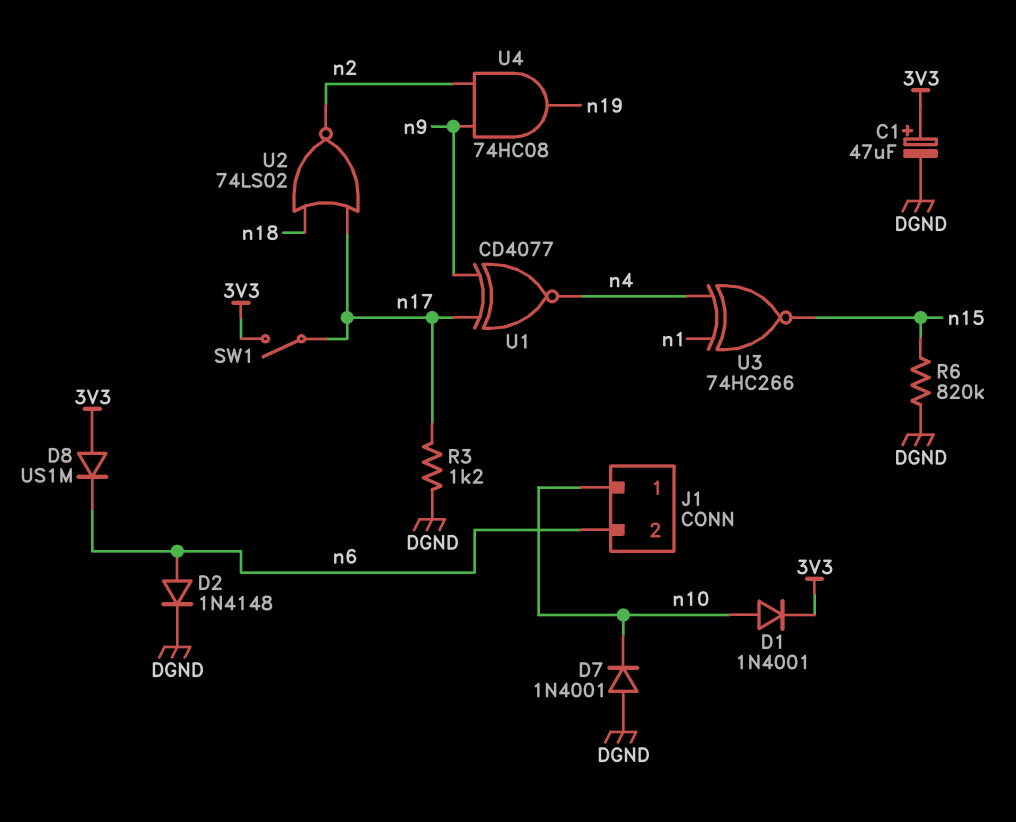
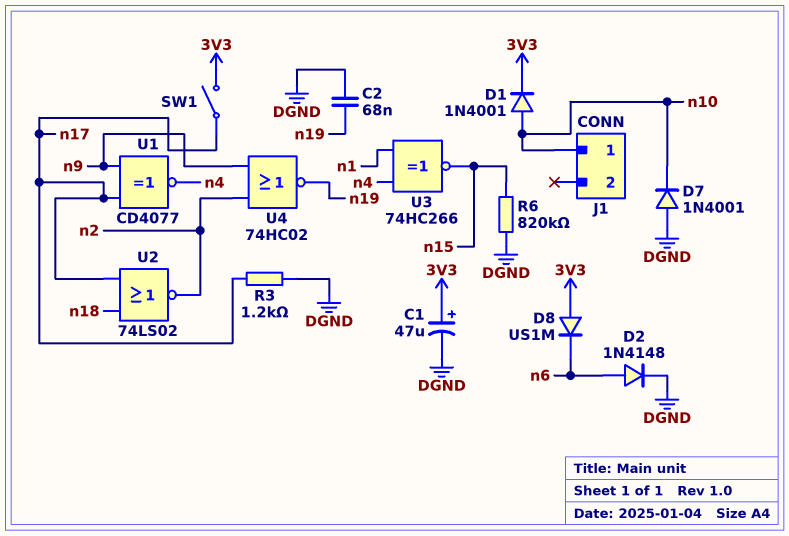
C2: none -> 68nF (DGND, n19)
J1 pin 2: n6 -> none
U4: AND 74HC08 (in n2, in n9, out n19) -> NOR 74HC02 (in n2, in n9, out n19)

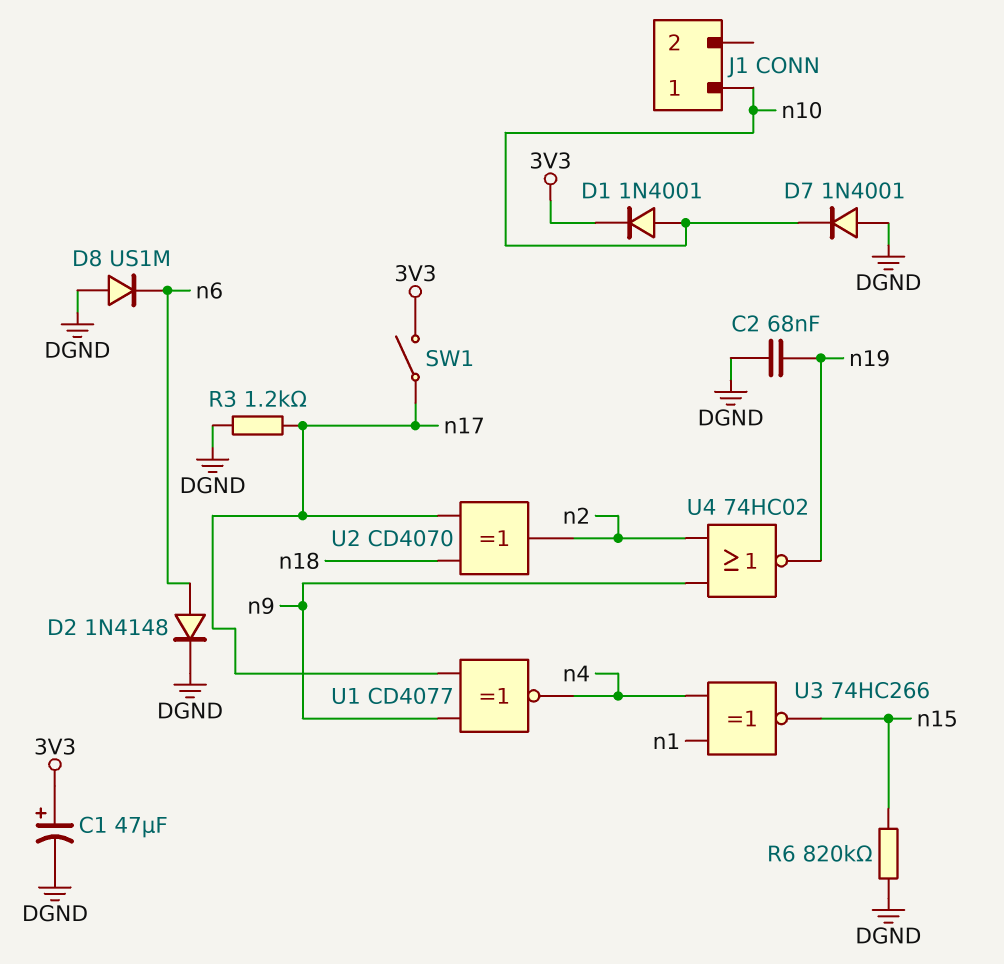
D8: diode US1M (A 3V3, K n6) -> diode US1M (A DGND, K n6)
U2: NOR 74LS02 (in n17, in n18, out n2) -> XOR CD4070 (in n17, in n18, out n2)

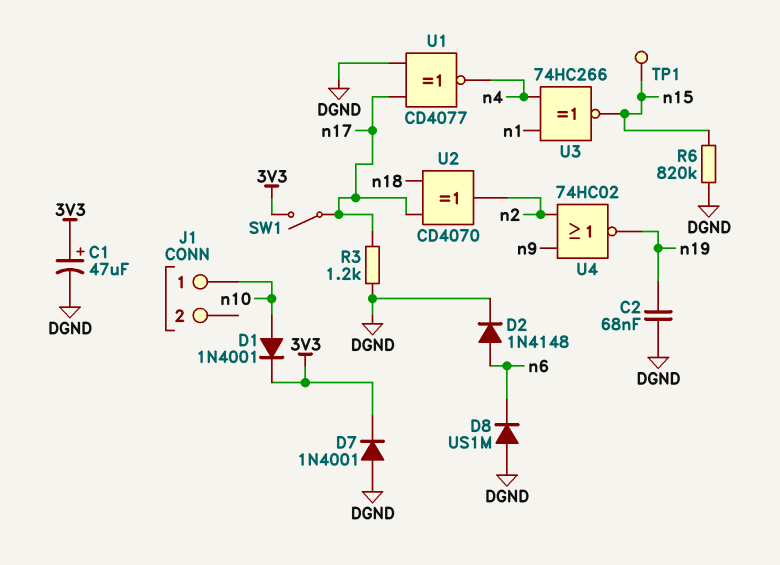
D7: diode 1N4001 (A DGND, K n10) -> diode 1N4001 (A DGND, K 3V3)
TP1: none -> test point (n15)
U1: XNOR CD4077 (in n9, in n17, out n4) -> XNOR CD4077 (in DGND, in n17, out n4)

